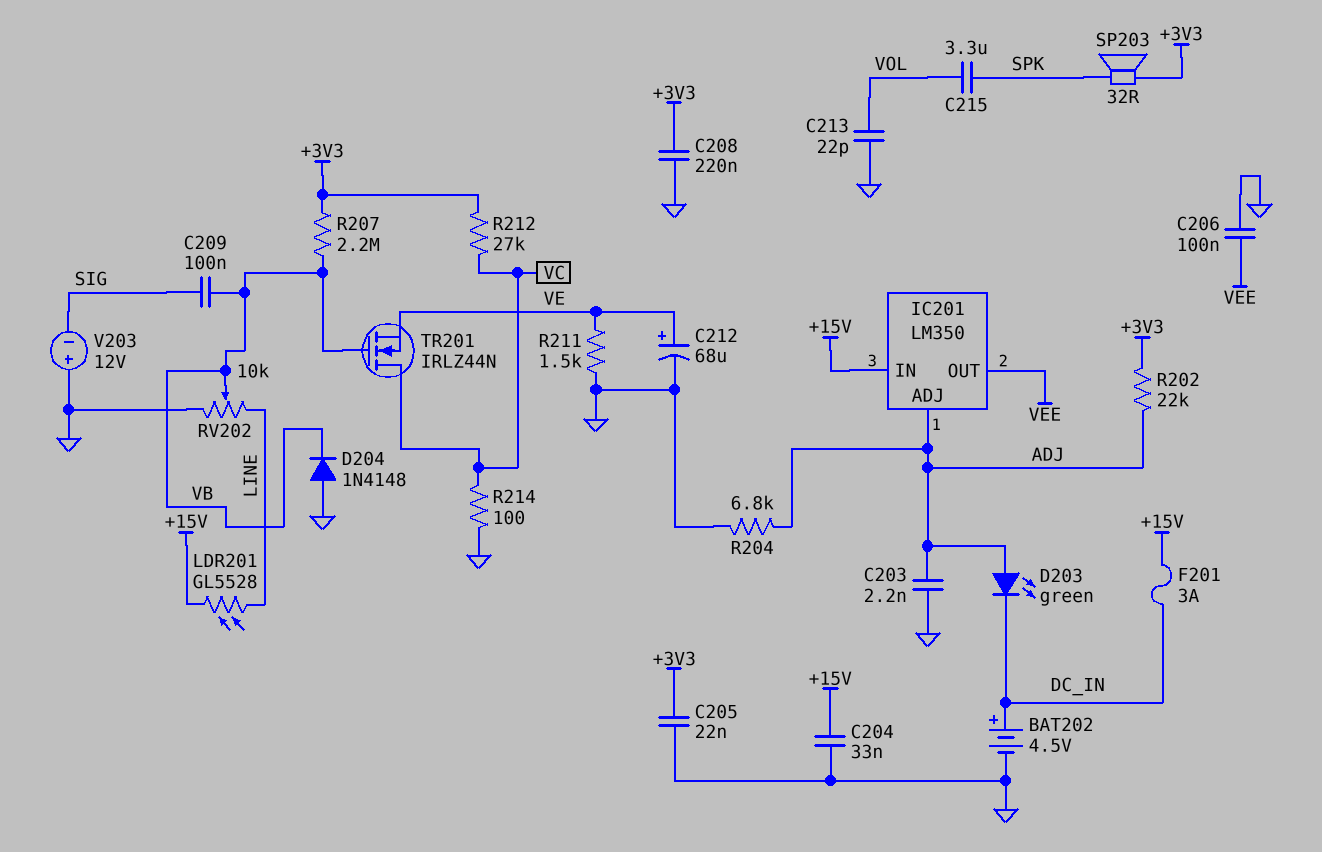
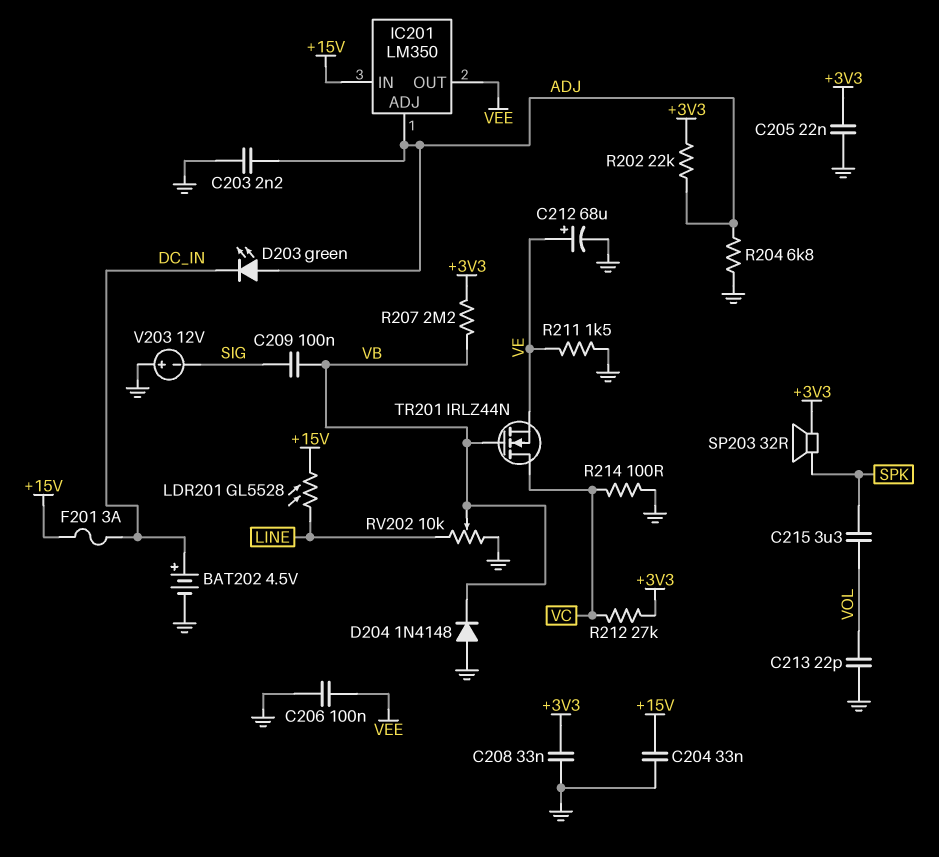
C208: 220nF (+3V3, GND) -> 33nF (+3V3, GND)

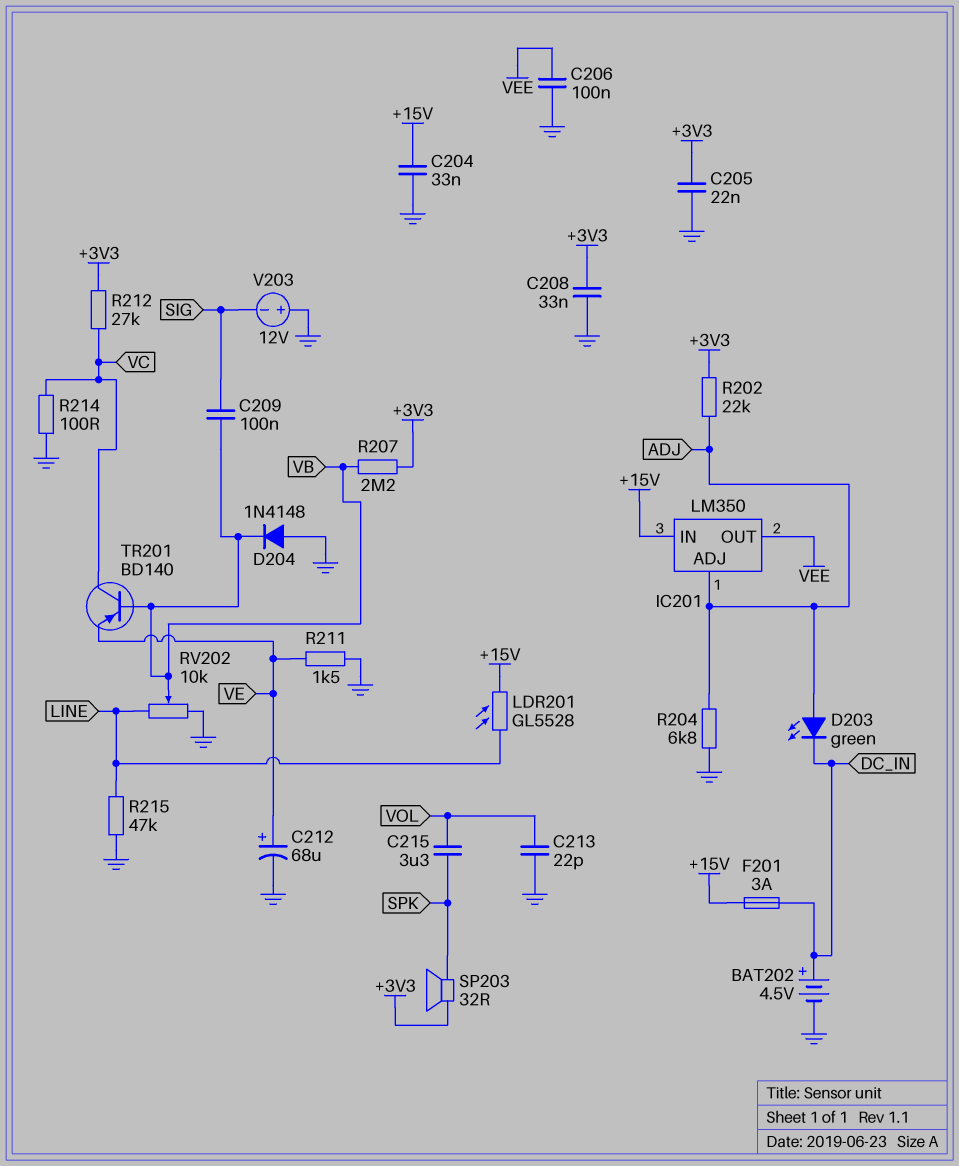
C203: 2.2nF (ADJ, GND) -> none
R215: none -> 47k (GND, LINE)
TR201: NMOS IRLZ44N (G VB, D VC, S VE) -> PNP BD140 (B VB, C VC, E VE)

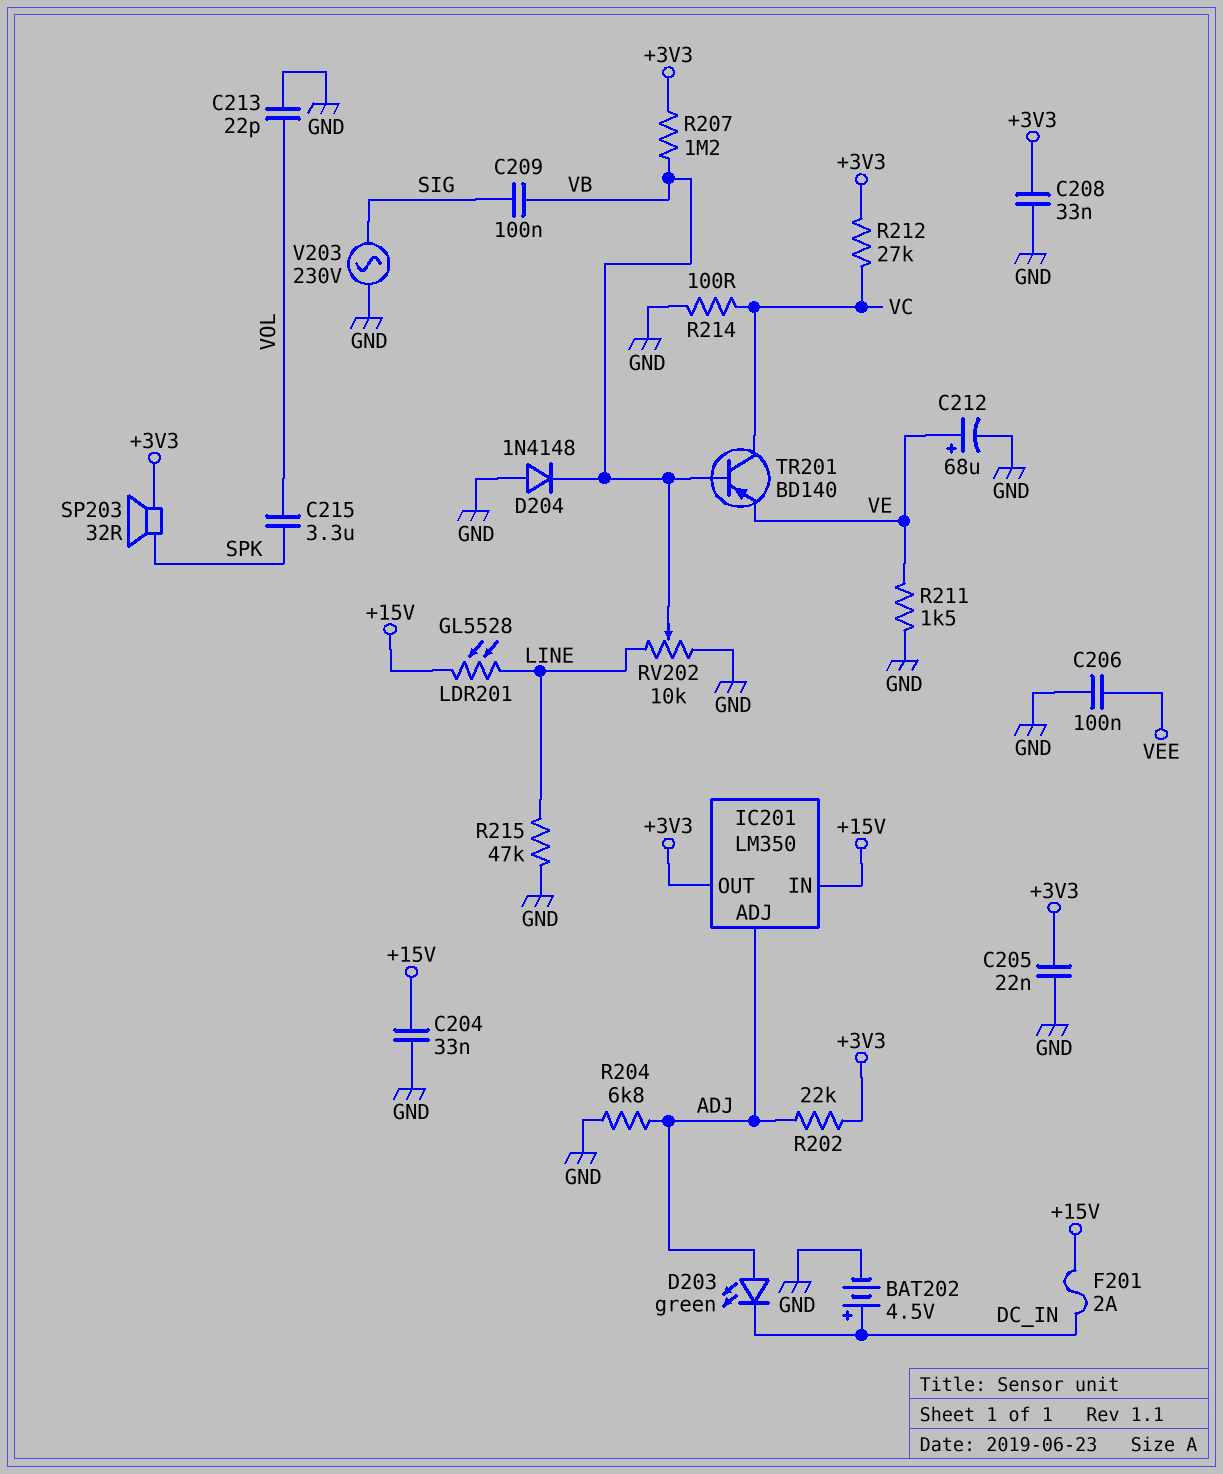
F201: 3A (+15V, DC_IN) -> 2A (+15V, DC_IN)
IC201 pin OUT: VEE -> +3V3
R207: 2.2M (+3V3, VB) -> 1.2M (+3V3, VB)
V203: 12V (plus GND, minus SIG) -> AC 230V (GND, SIG)

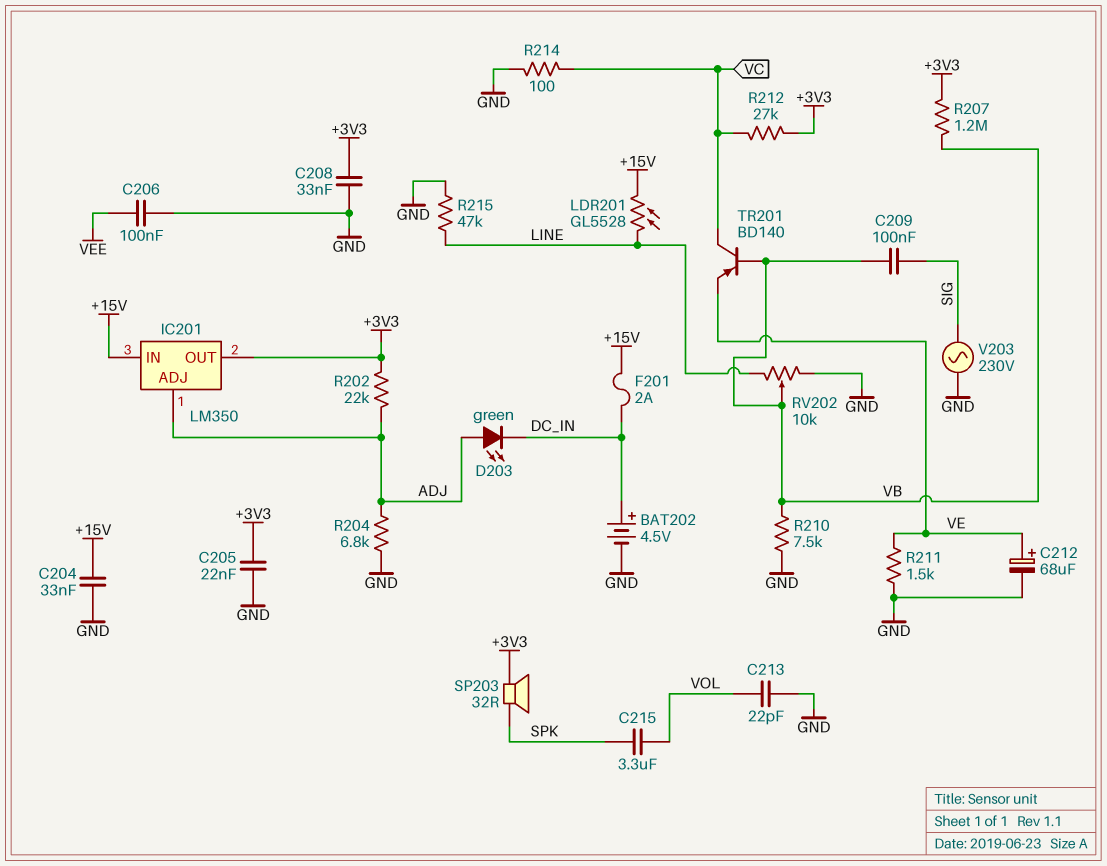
D204: diode 1N4148 (A GND, K VB) -> none
R210: none -> 7.5k (GND, VB)

